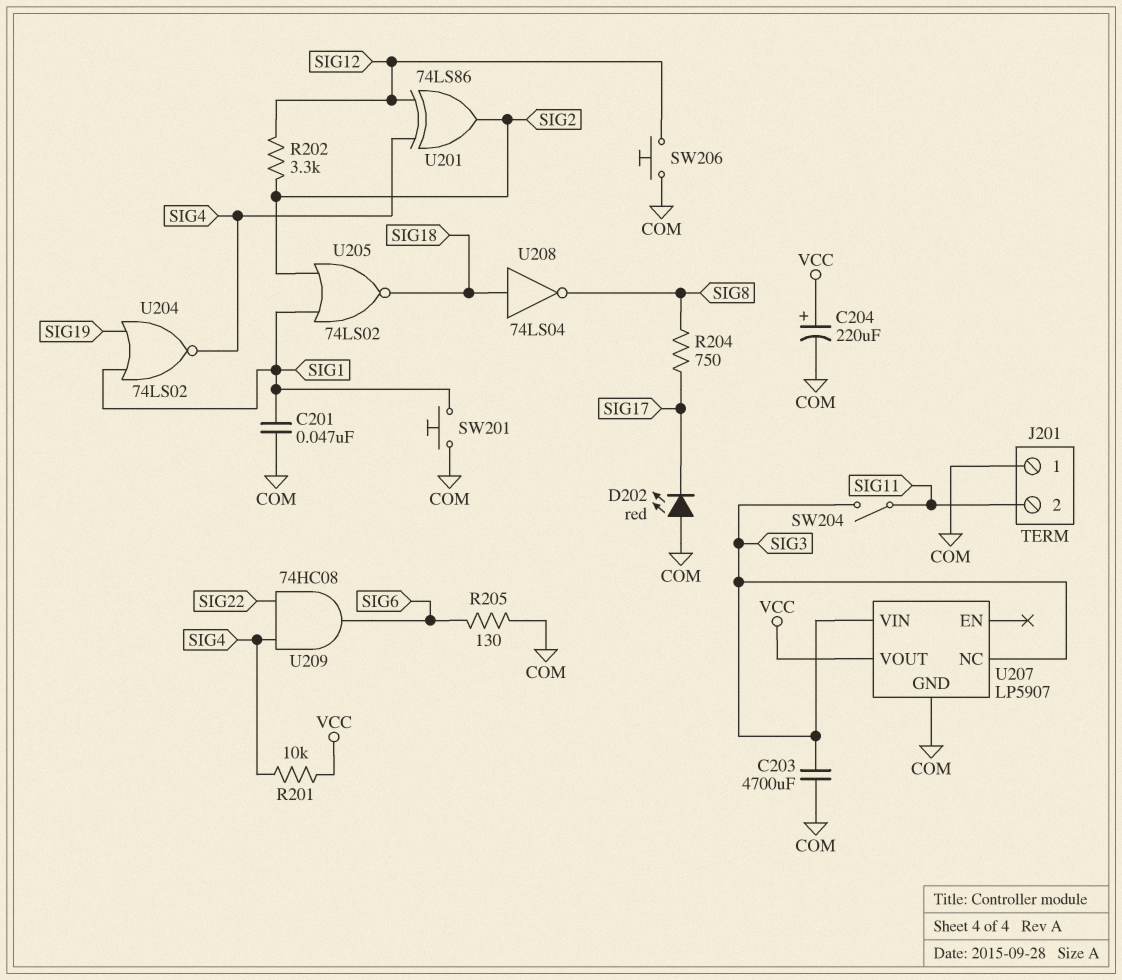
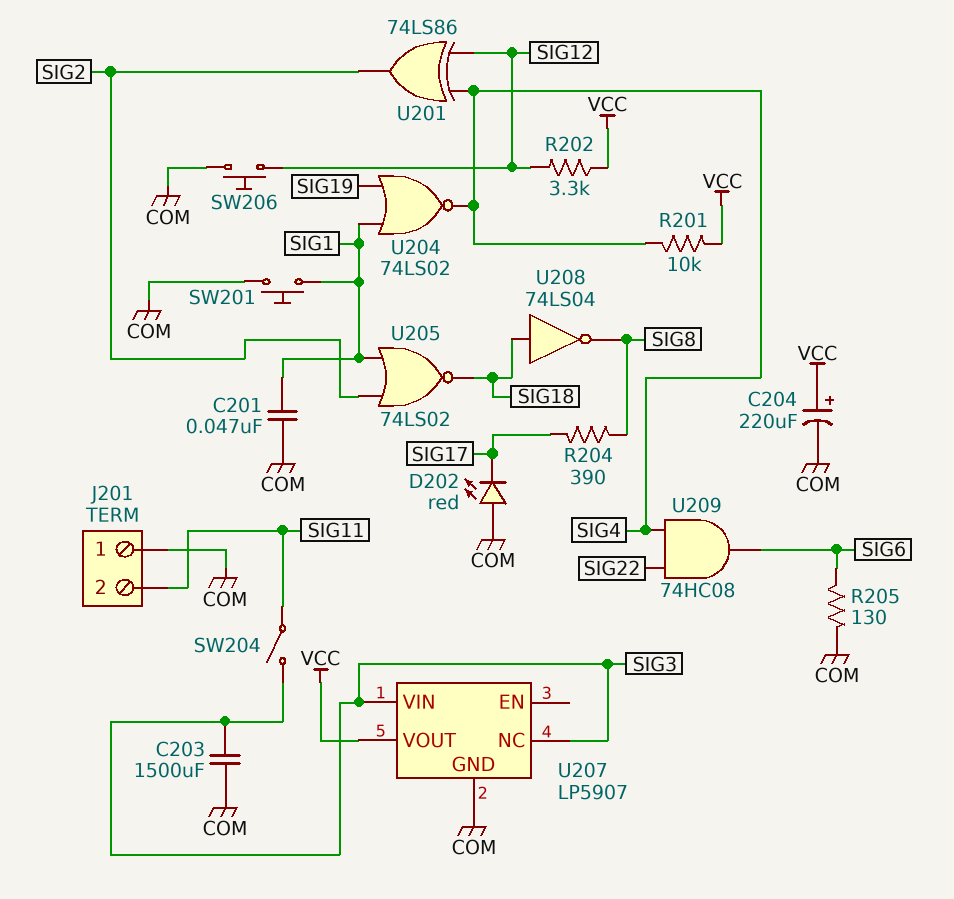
C203: 4700uF (COM, SIG3) -> 1500uF (COM, SIG3)
R202: 3.3k (SIG2, SIG12) -> 3.3k (SIG12, VCC)
R204: 750 (SIG8, SIG17) -> 390 (SIG8, SIG17)

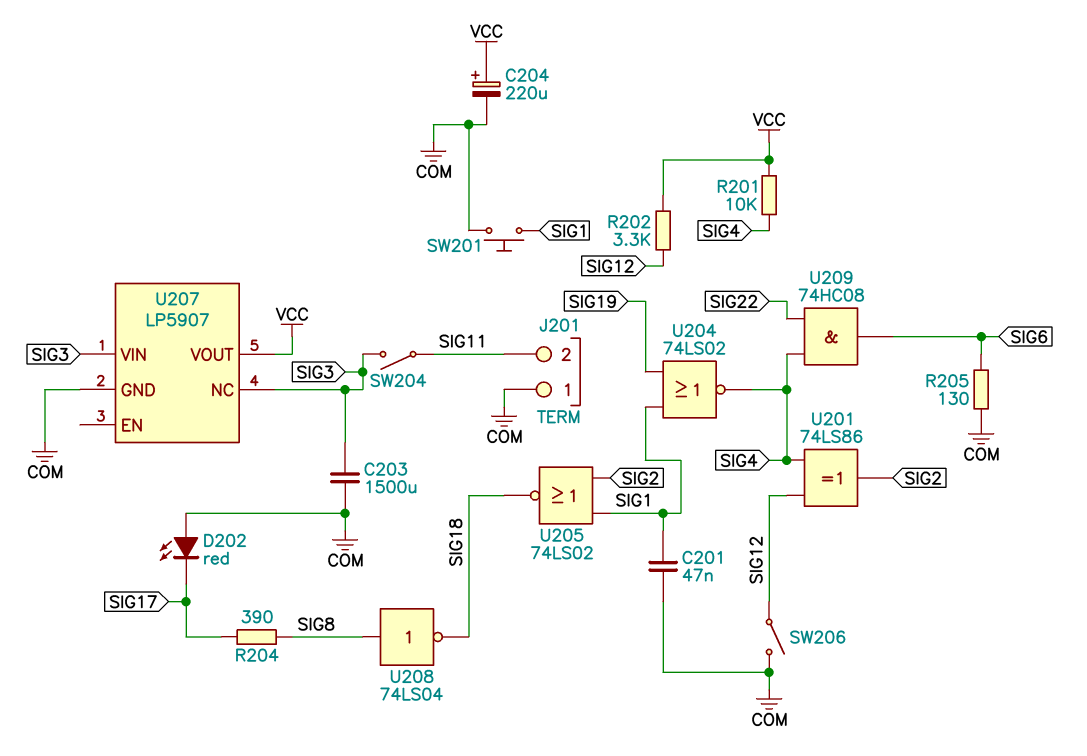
SW206: button (COM, SIG12) -> switch (COM, SIG12)
U208: NOT 74LS04 (in SIG18, out SIG8) -> NOT 74LS04 (in SIG8, out SIG18)

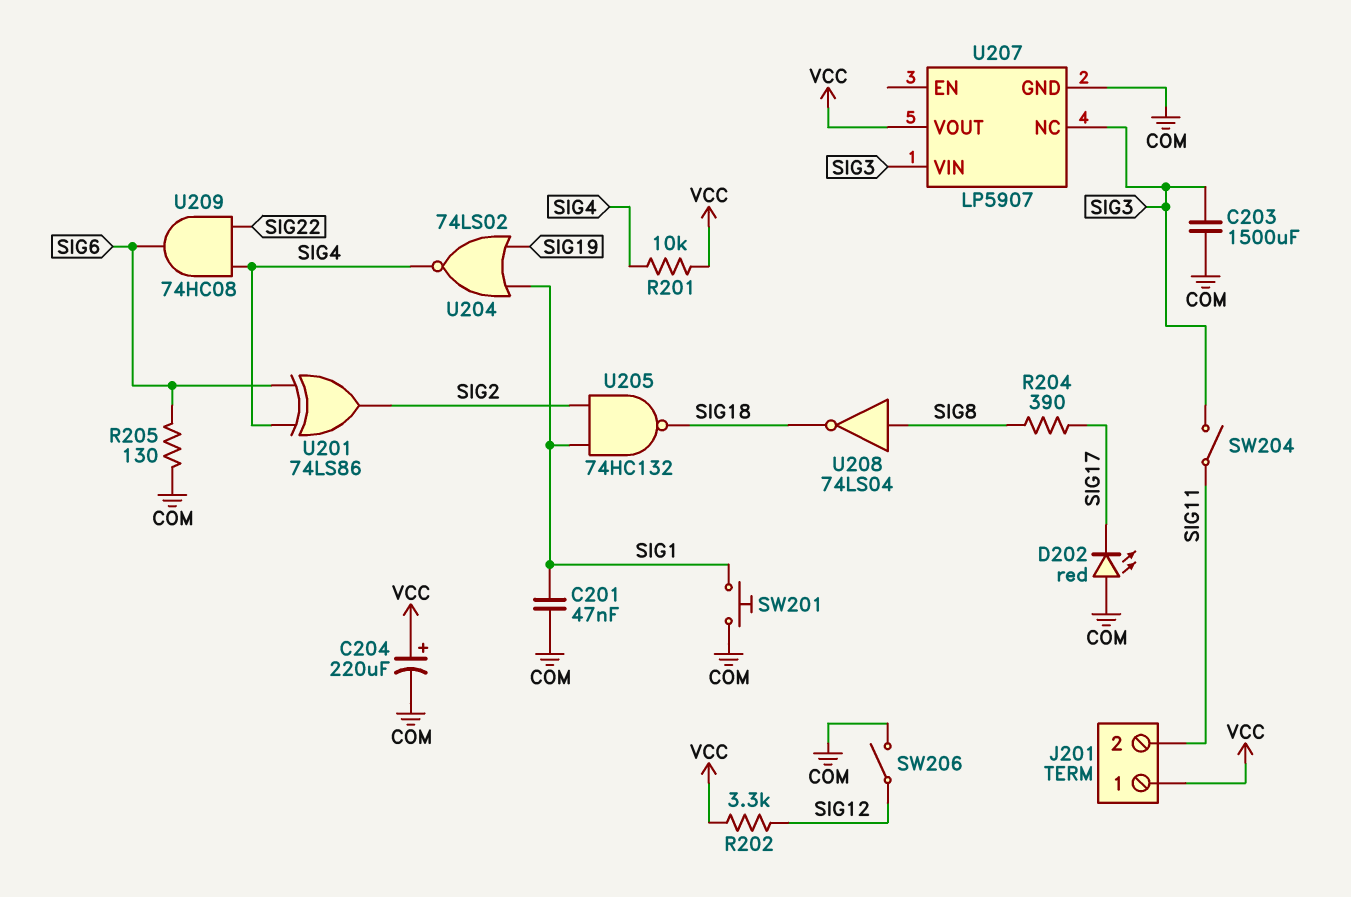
J201 pin 1: COM -> VCC
U201: XOR 74LS86 (in SIG4, in SIG12, out SIG2) -> XOR 74LS86 (in SIG4, in SIG6, out SIG2)
U205: NOR 74LS02 (in SIG1, in SIG2, out SIG18) -> NAND 74HC132 (in SIG1, in SIG2, out SIG18)

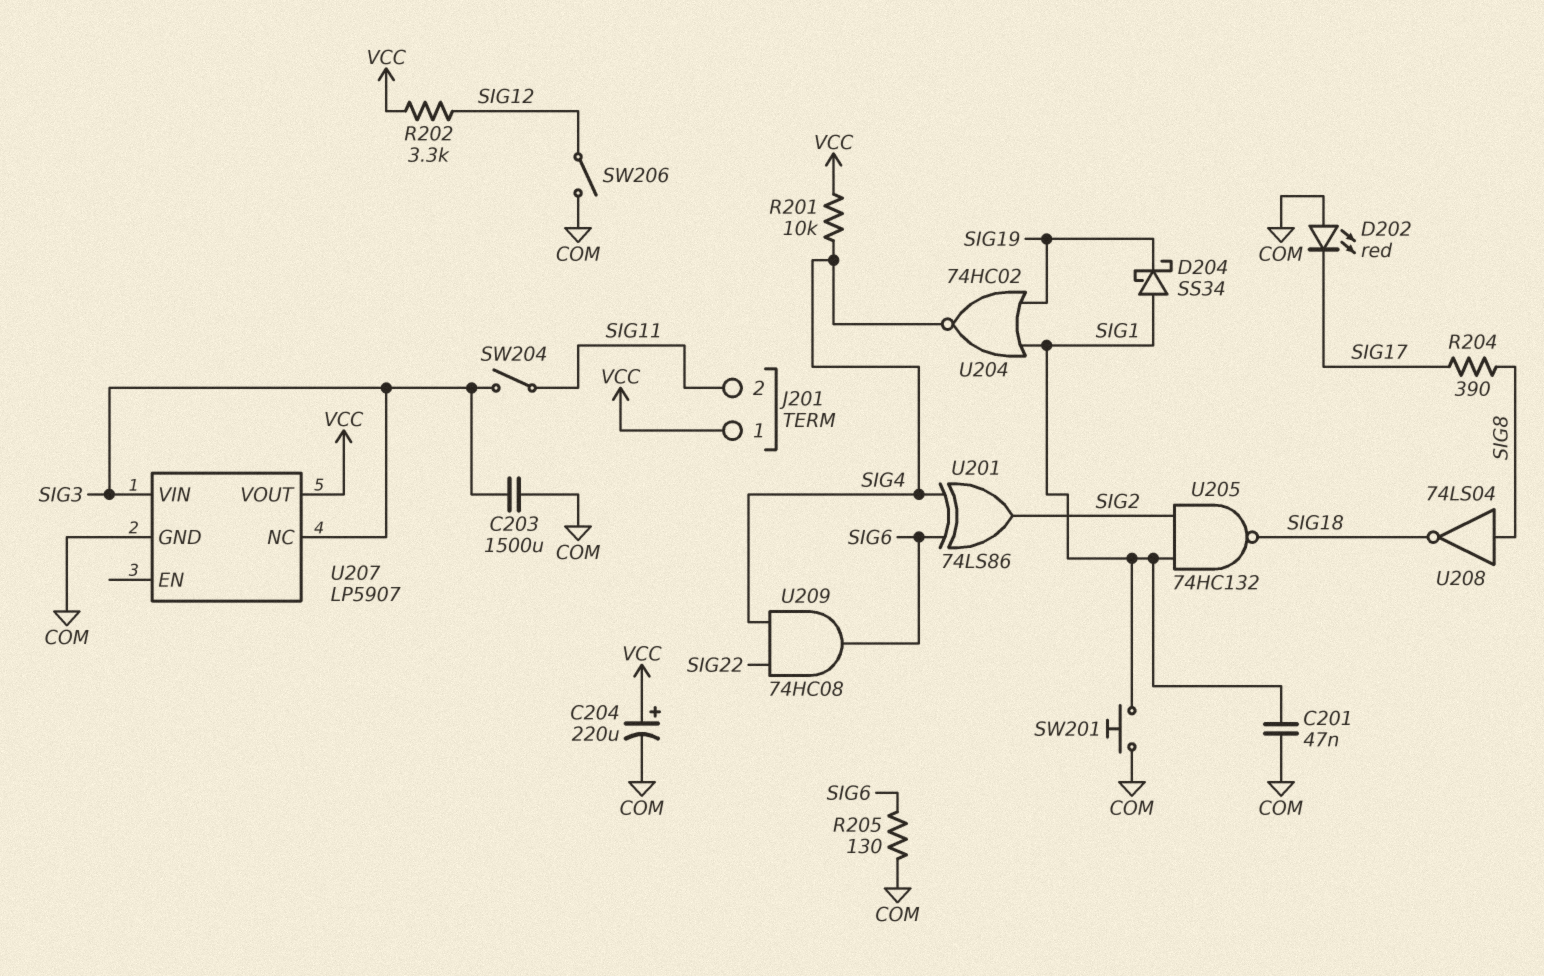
D204: none -> schottky SS34 (A SIG1, K SIG19)
U204: NOR 74LS02 (in SIG1, in SIG19, out SIG4) -> NOR 74HC02 (in SIG1, in SIG19, out SIG4)

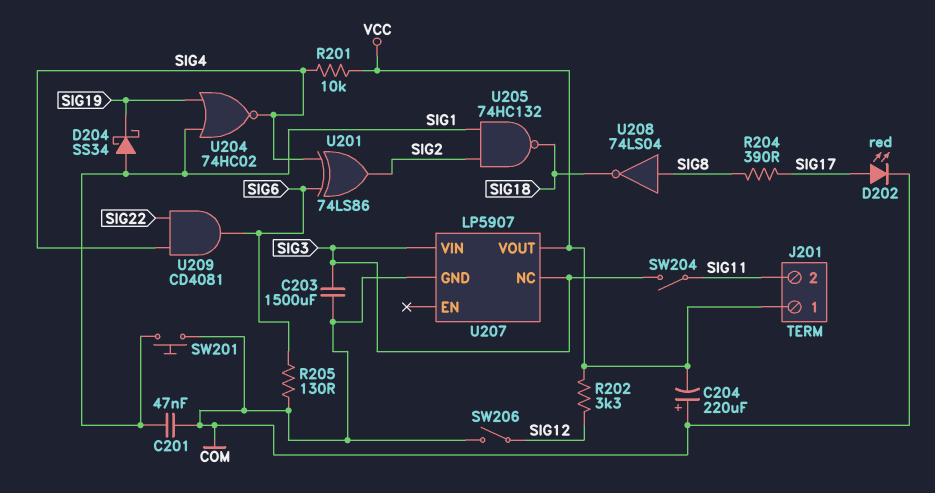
C204: 220uF (plus VCC, minus COM) -> 220uF (plus COM, minus VCC)
D202: LED red (A COM, K SIG17) -> LED red (A SIG17, K COM)
U209: AND 74HC08 (in SIG4, in SIG22, out SIG6) -> AND CD4081 (in SIG4, in SIG22, out SIG6)

